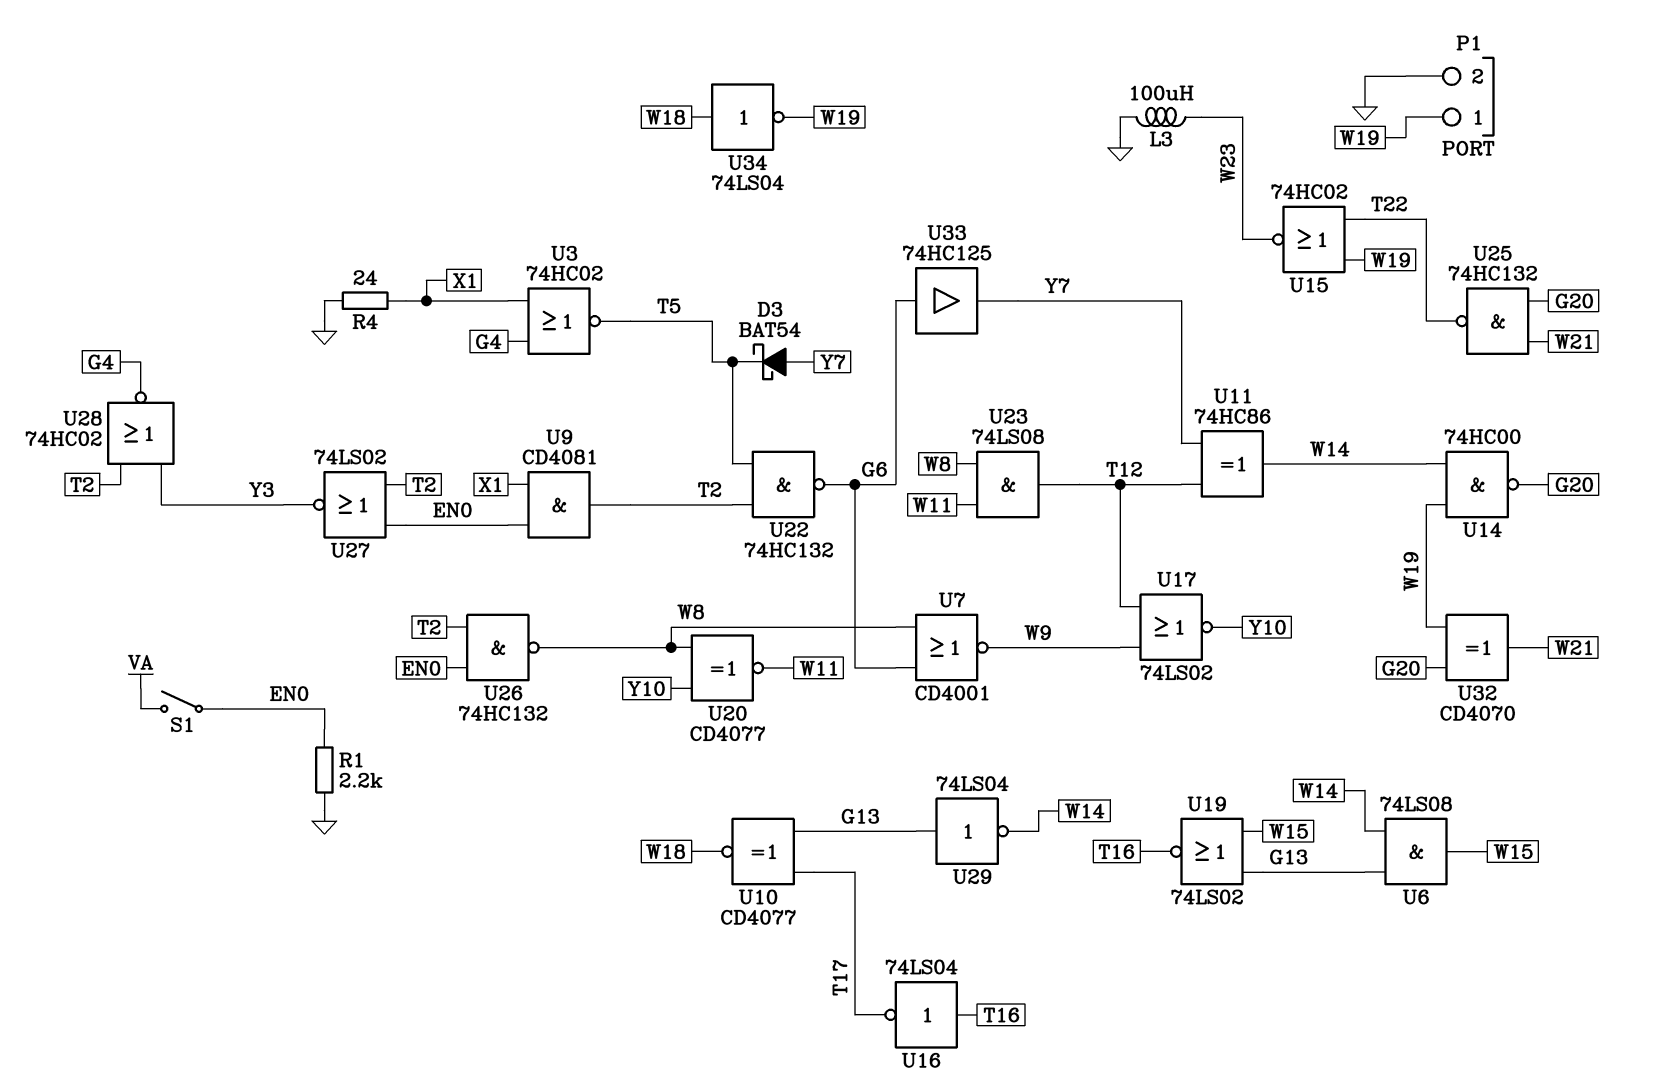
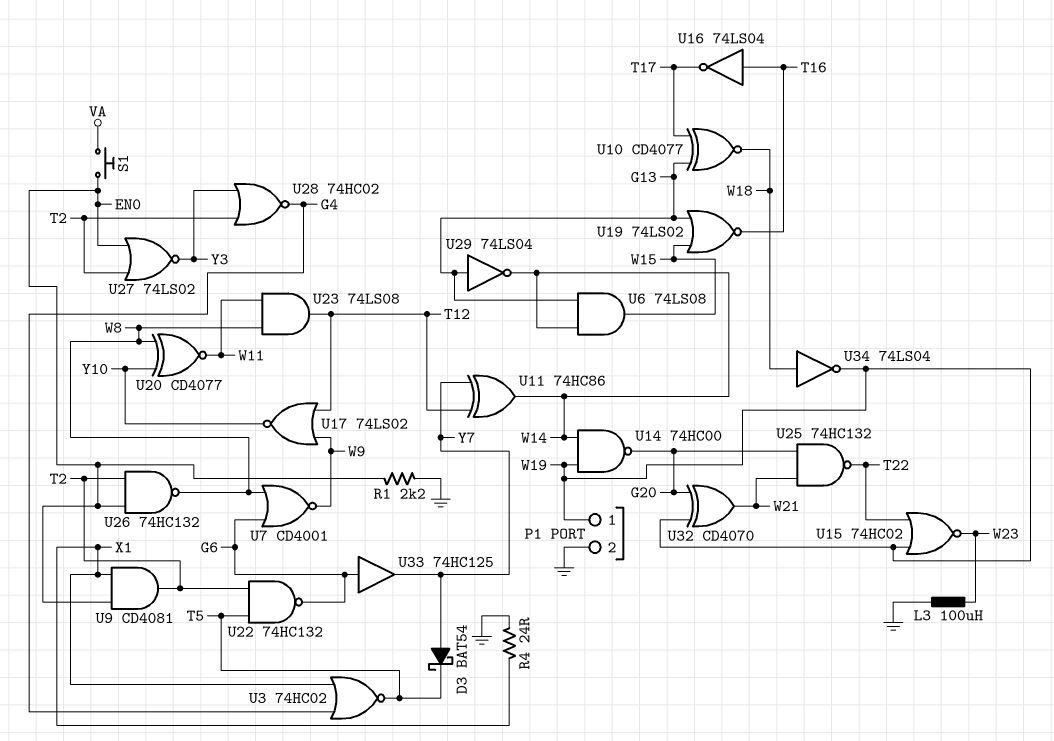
S1: switch (EN0, VA) -> button (EN0, VA)

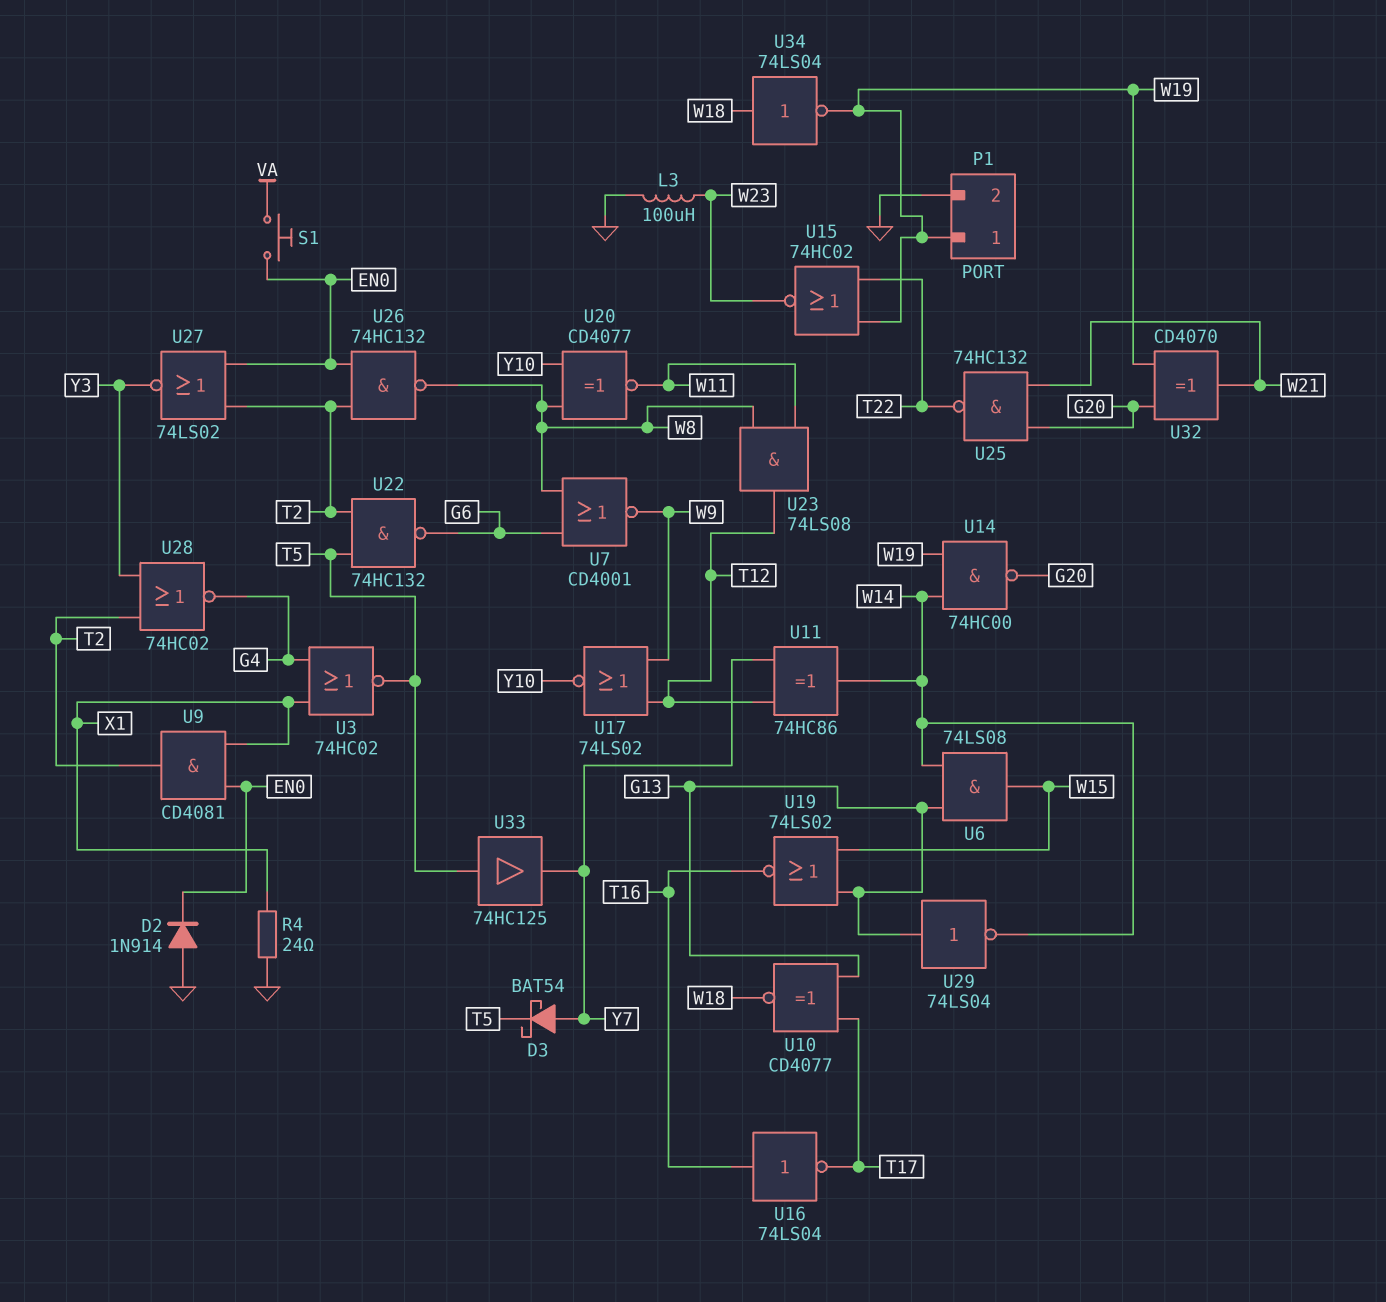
D2: none -> diode 1N914 (A GND, K EN0)
R1: 2.2k (EN0, GND) -> none
U33: buffer 74HC125 (in G6, out Y7) -> buffer 74HC125 (in T5, out Y7)

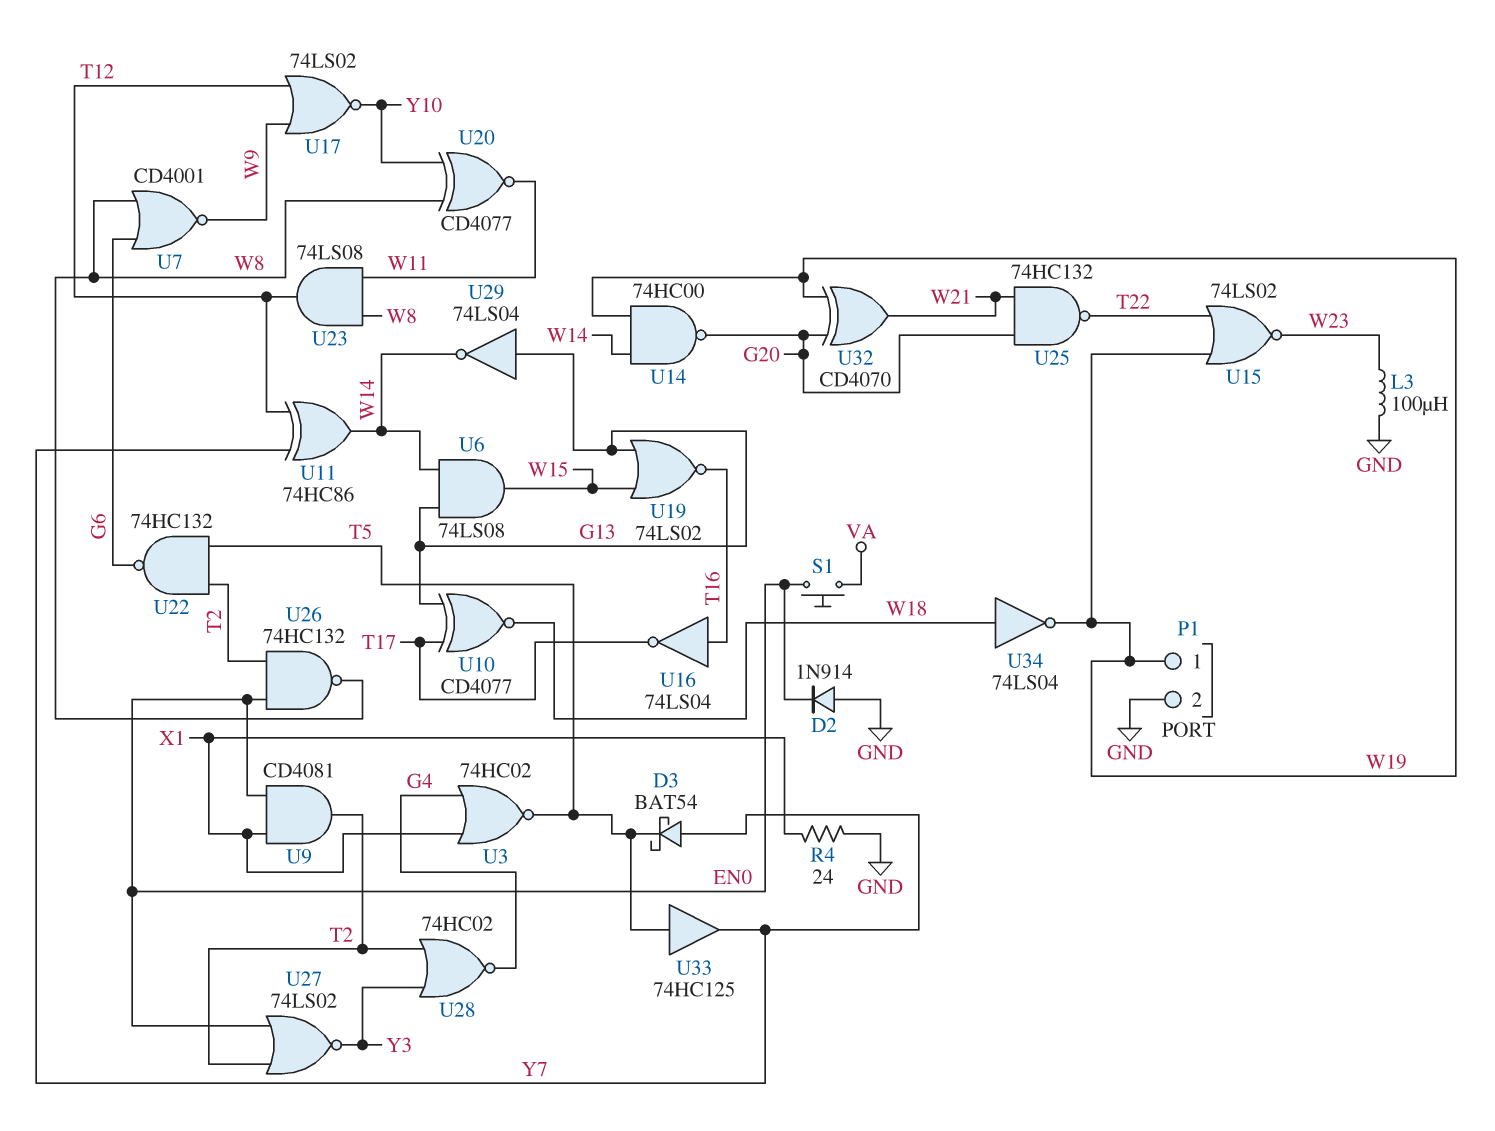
U15: NOR 74HC02 (in T22, in W19, out W23) -> NOR 74LS02 (in T22, in W19, out W23)

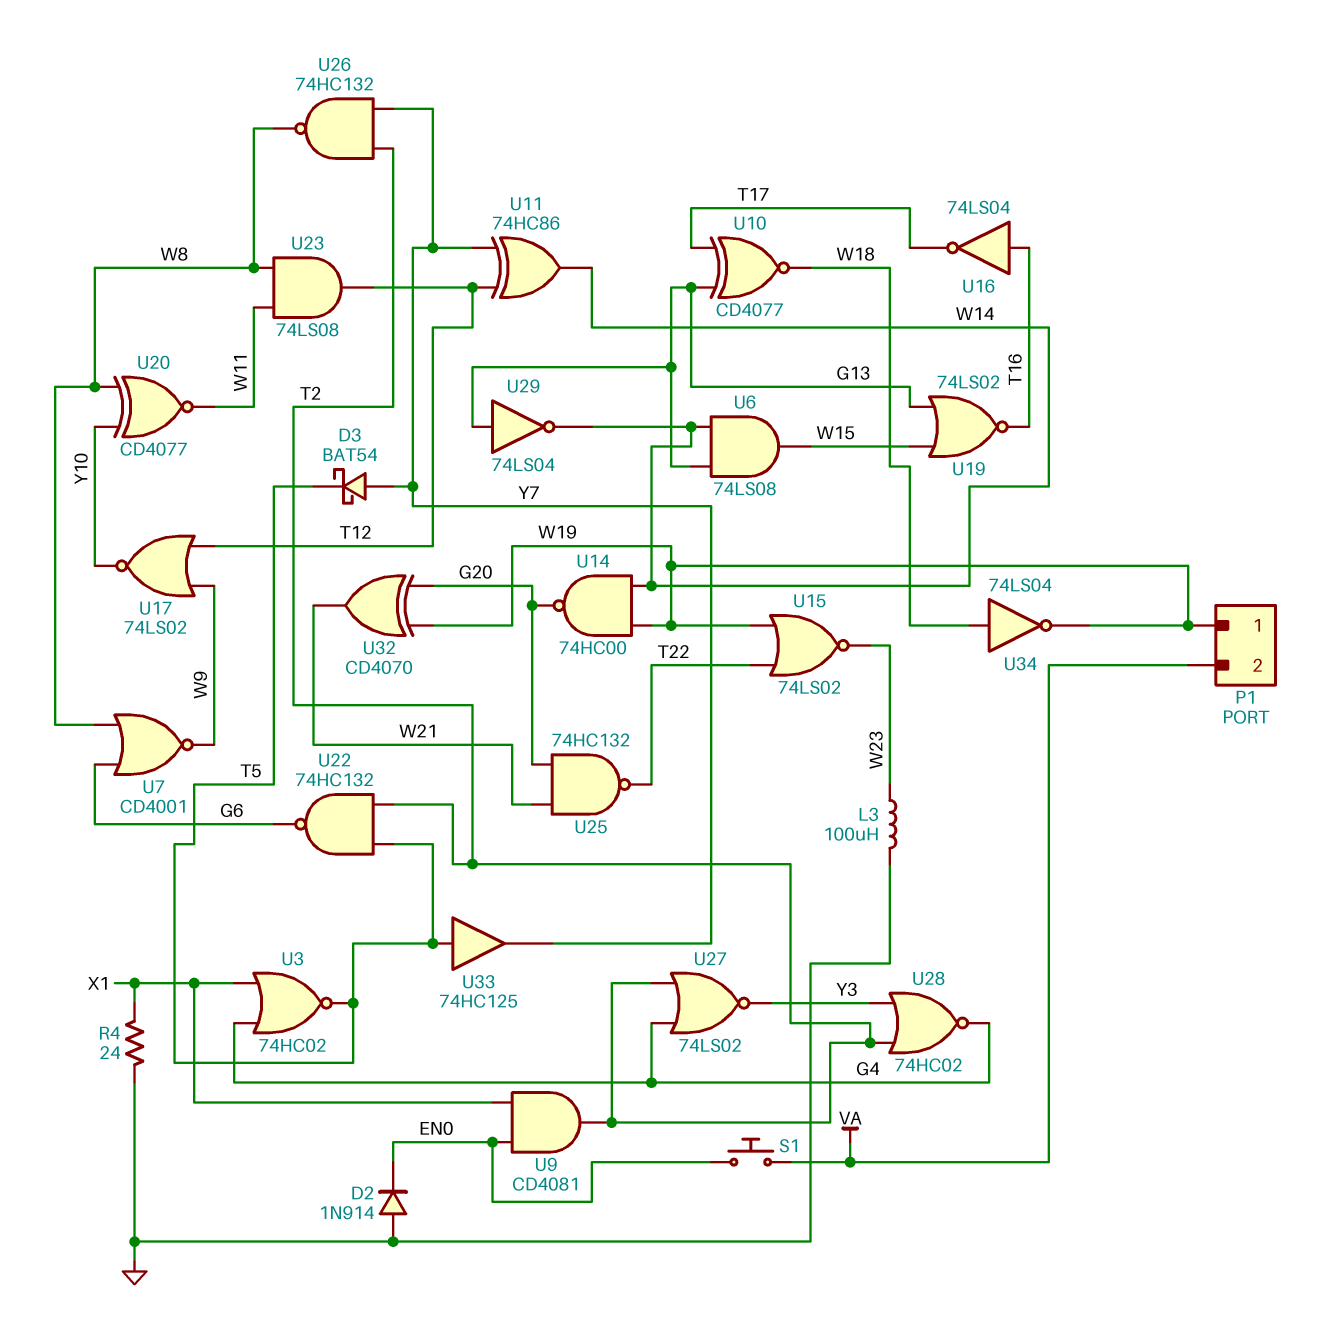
P1 pin 2: GND -> VA
U26: NAND 74HC132 (in EN0, in T2, out W8) -> NAND 74HC132 (in T2, in Y7, out W8)
U27: NOR 74LS02 (in EN0, in T2, out Y3) -> NOR 74LS02 (in G4, in T2, out Y3)

